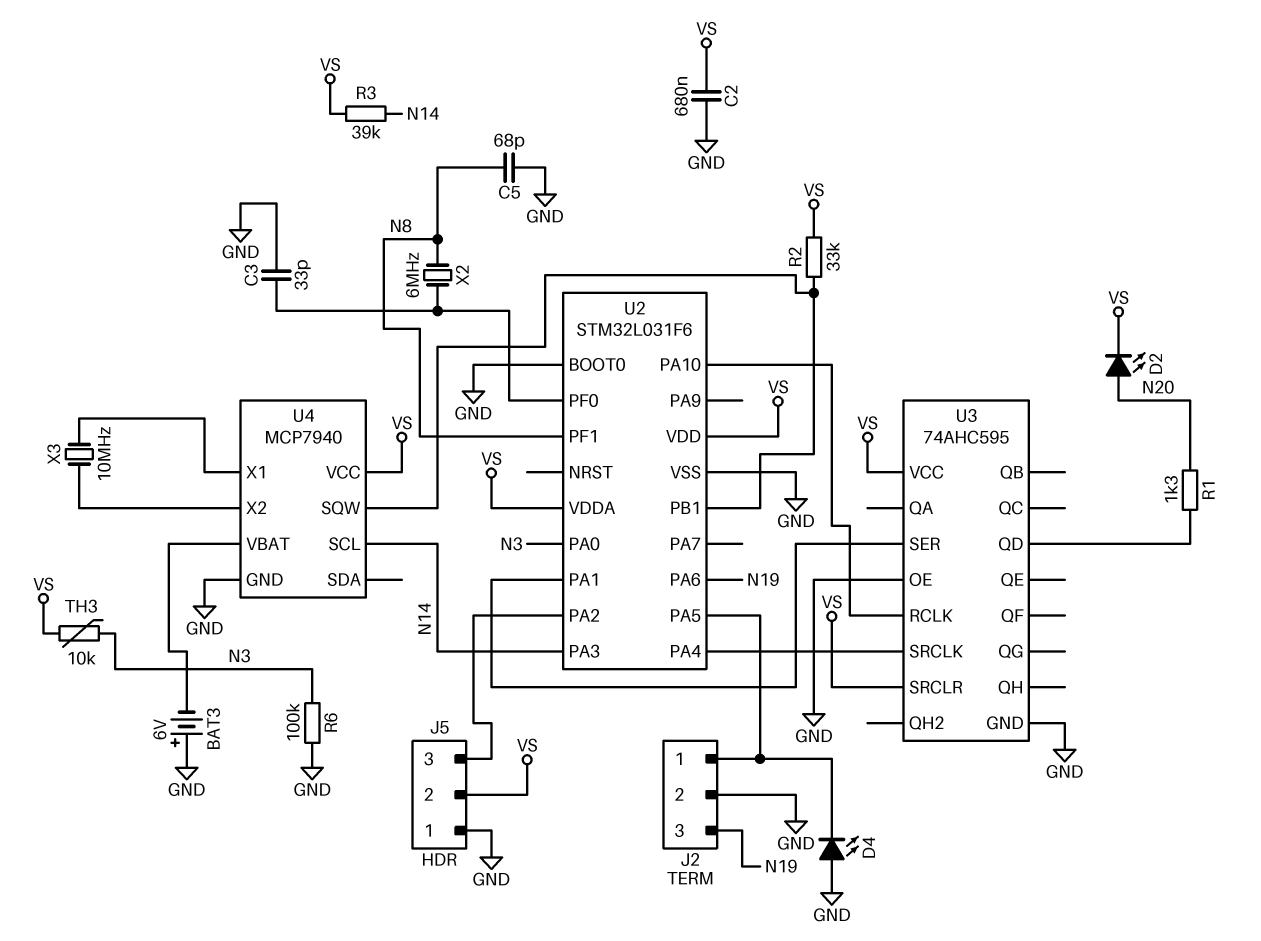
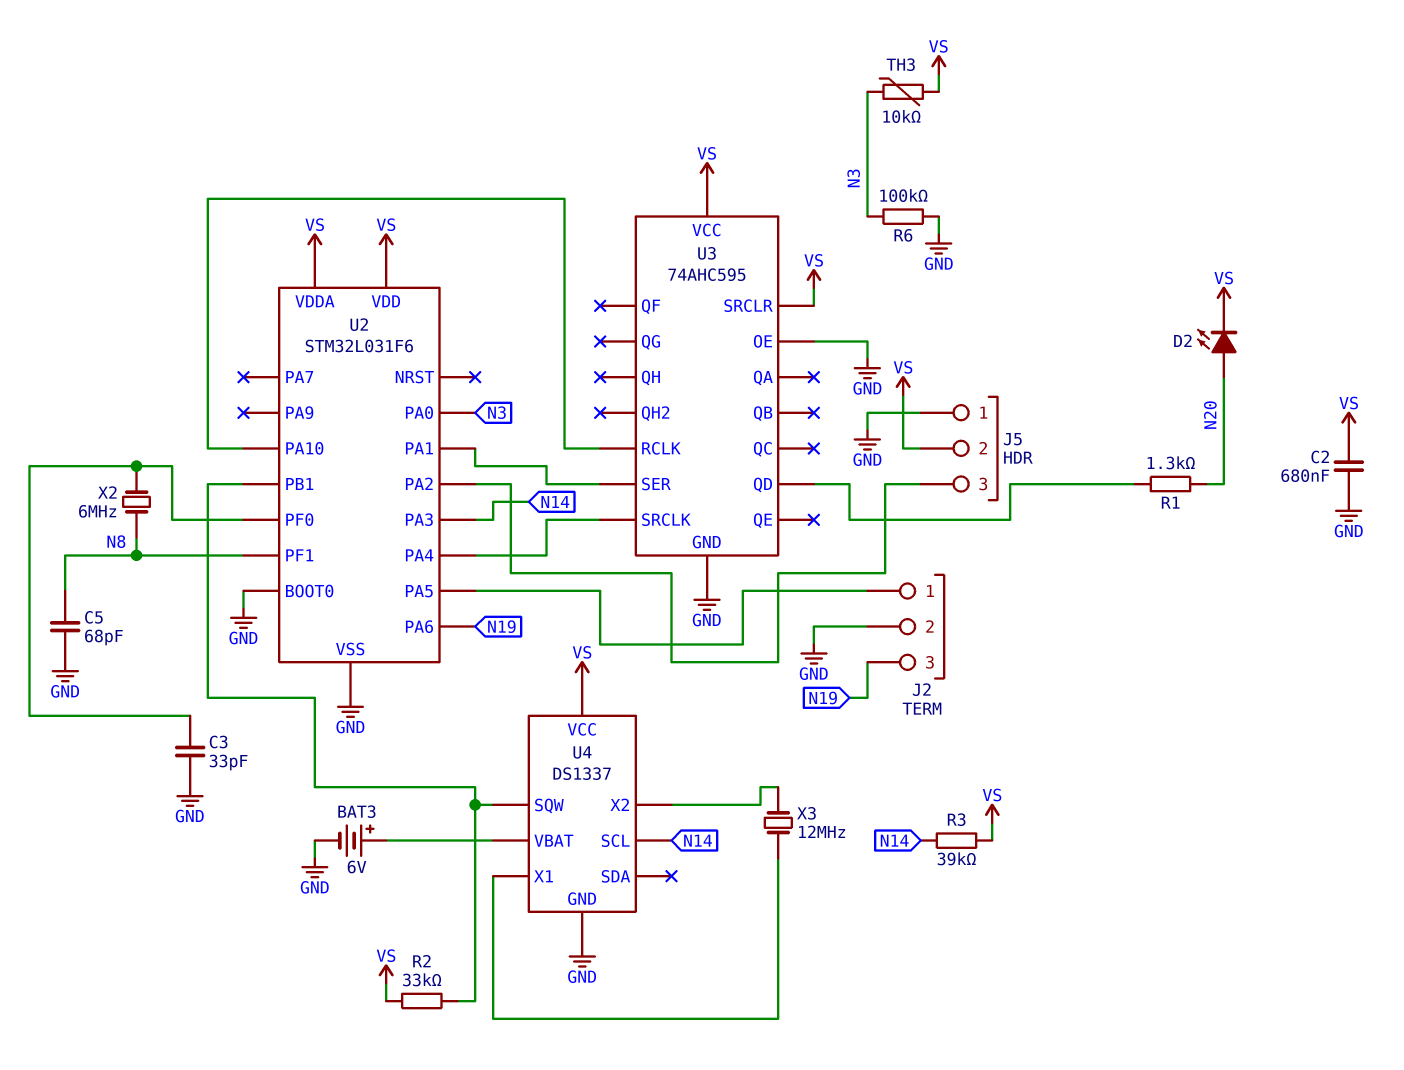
BAT3: 6V (plus GND, minus U4/VBAT) -> 6V (plus U4/VBAT, minus GND)
D4: LED (A GND, K J2/1) -> none
U4: MCP7940 -> DS1337
X3: 10MHz (U4/X1, U4/X2) -> 12MHz (U4/X1, U4/X2)

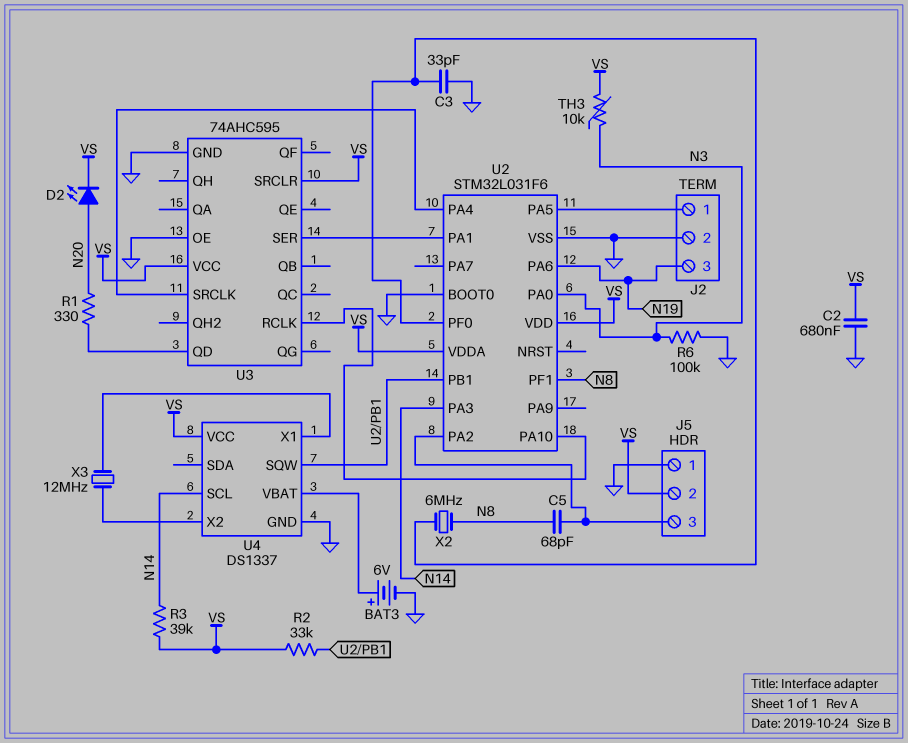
C5: 68pF (GND, N8) -> 68pF (J5/3, N8)
R1: 1.3k (N20, U3/QD) -> 330 (N20, U3/QD)

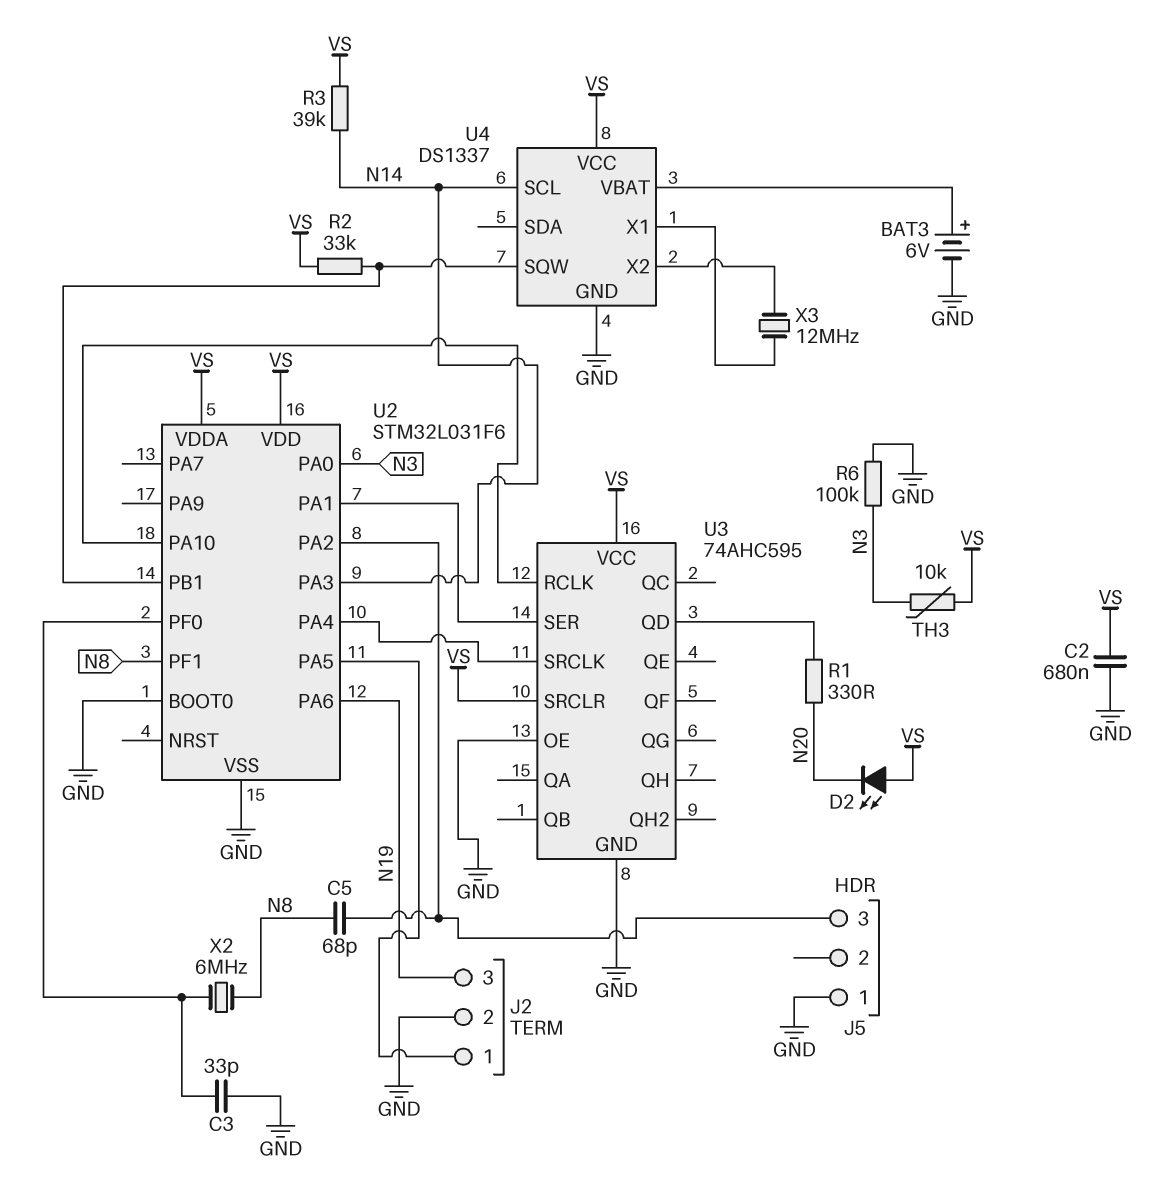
D2: LED (A N20, K VS) -> LED (A VS, K N20)
J5 pin 2: VS -> none

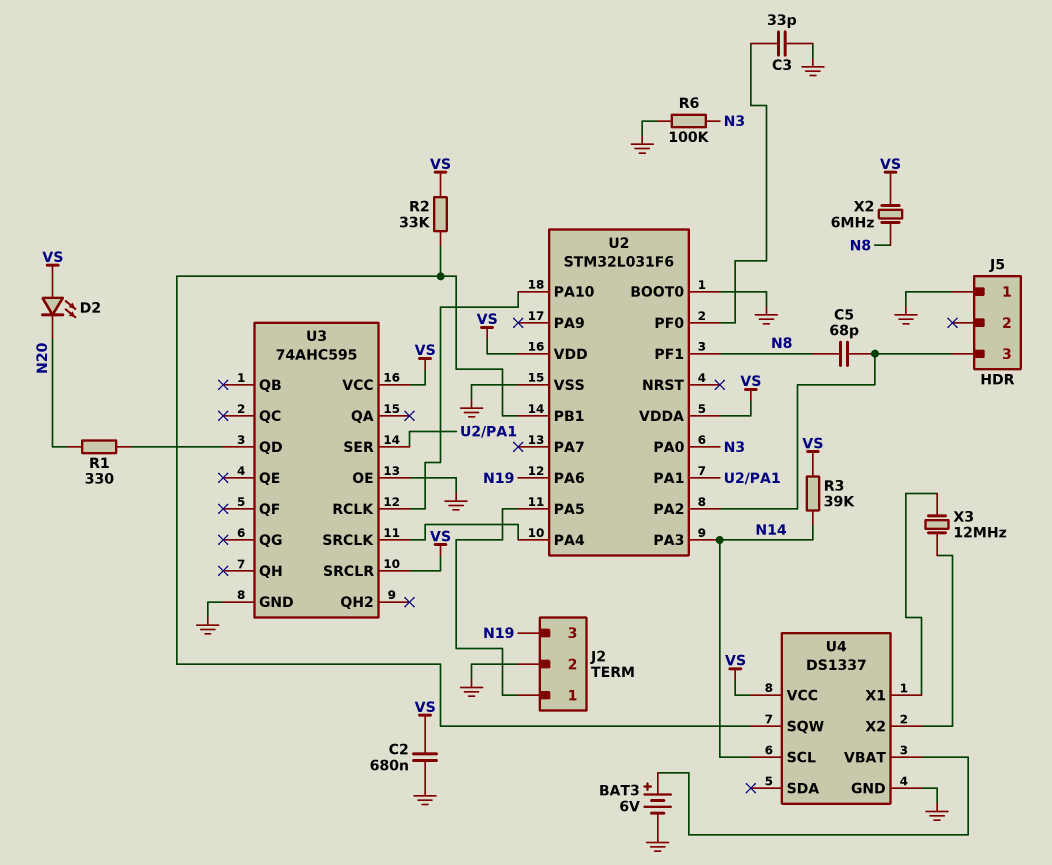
TH3: 10k (N3, VS) -> none
X2: 6MHz (N8, U2/PF0) -> 6MHz (N8, VS)

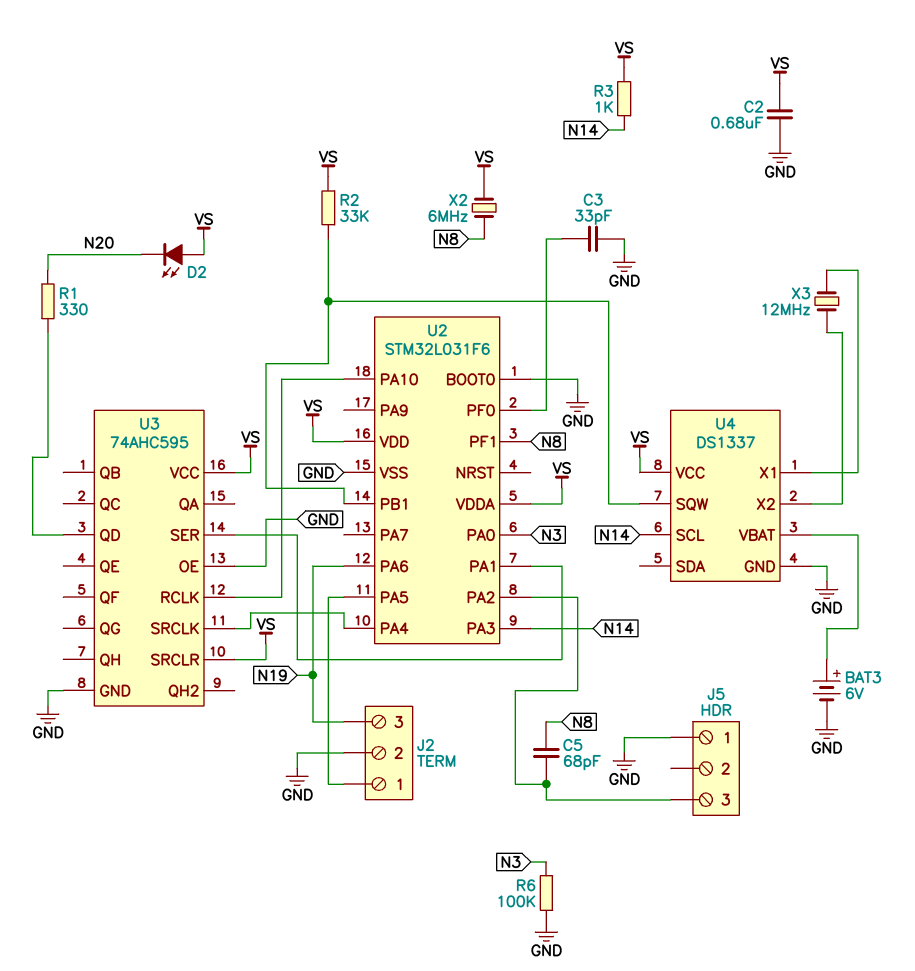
R3: 39k (N14, VS) -> 1k (N14, VS)

